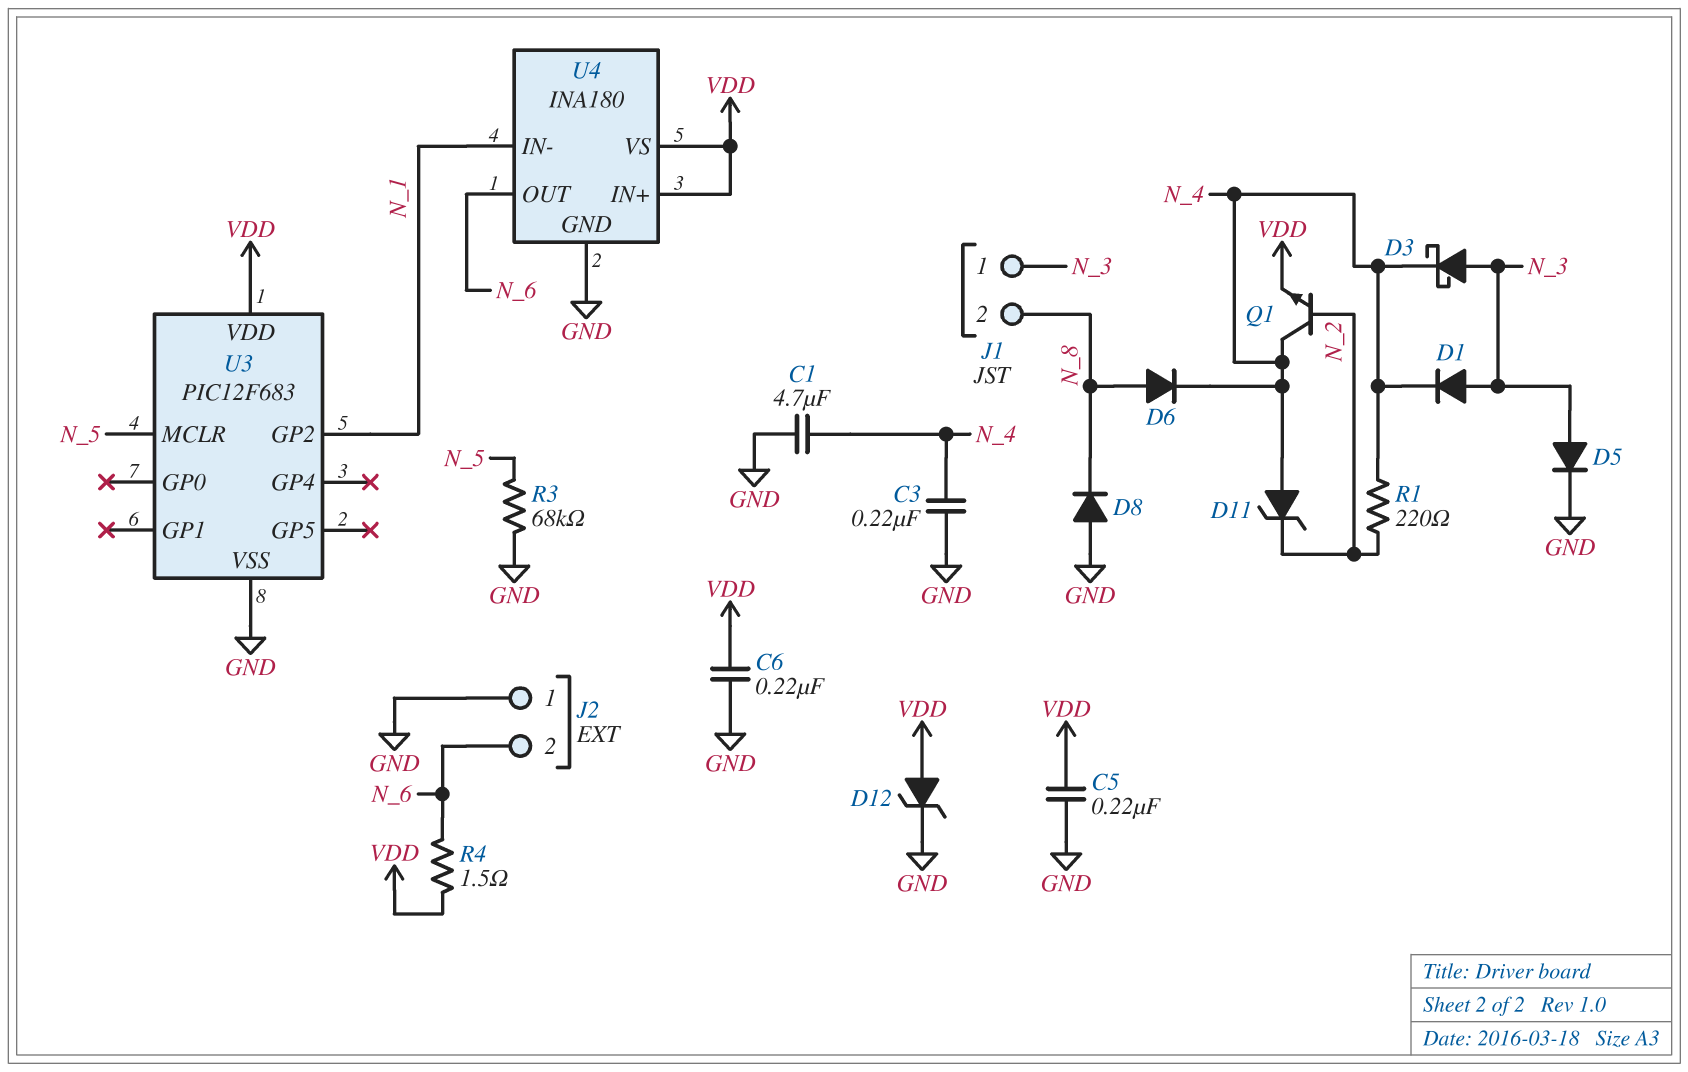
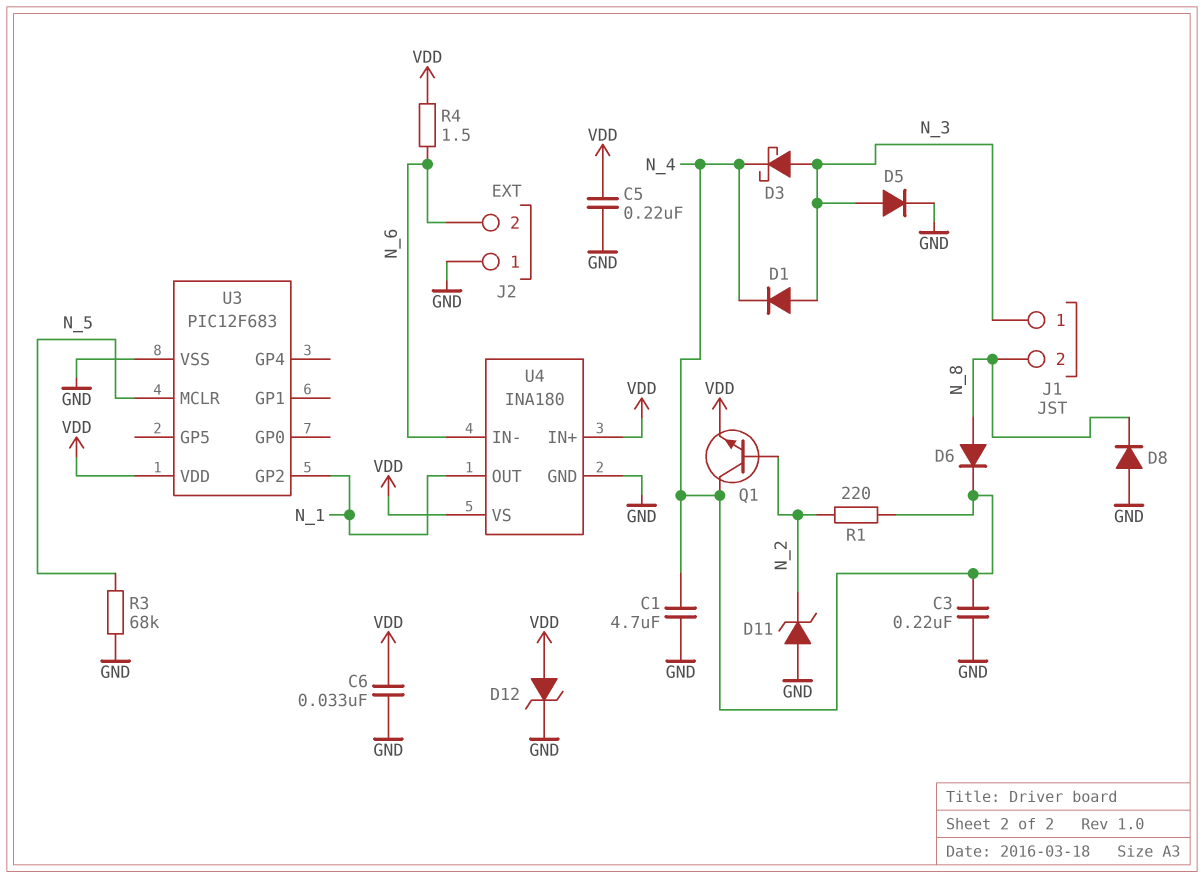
C6: 220nF (GND, VDD) -> 33nF (GND, VDD)
D11: zener (A N_4, K N_2) -> zener (A GND, K N_2)
U4 pin IN-: N_1 -> N_6
U4 pin OUT: N_6 -> N_1

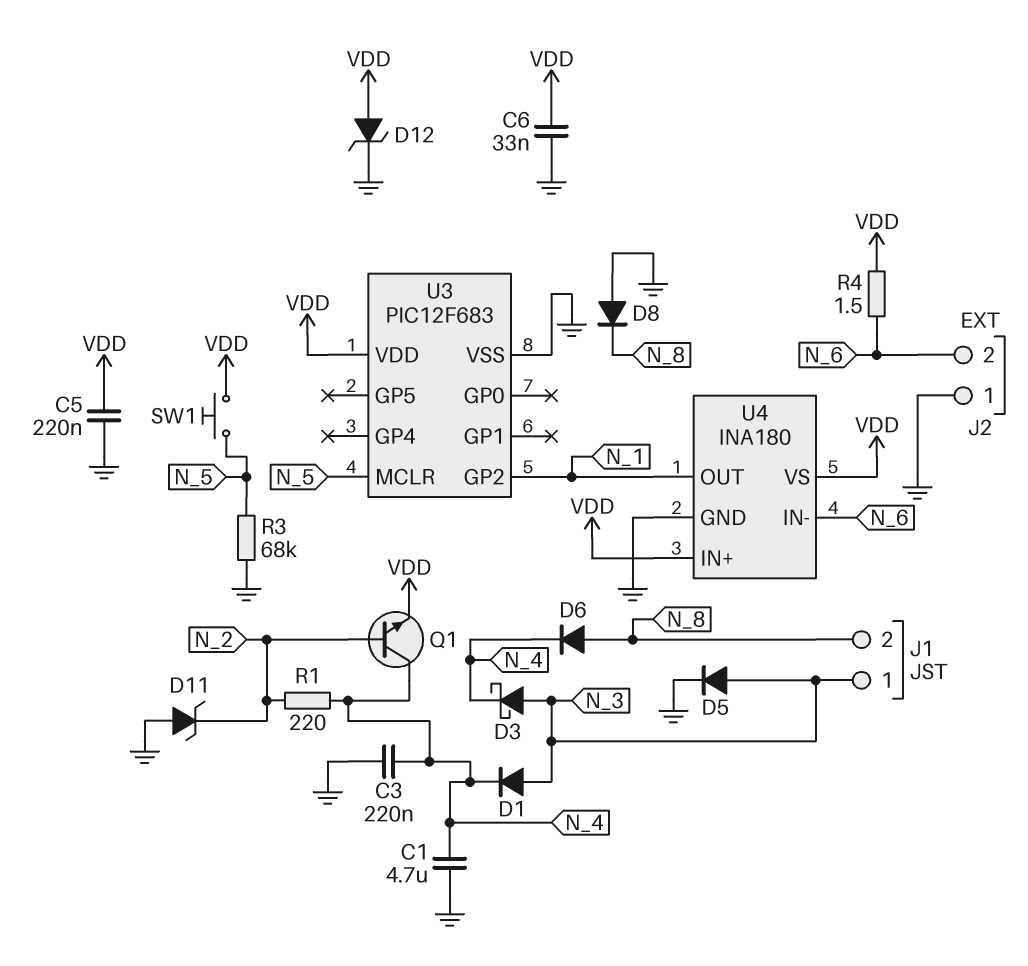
SW1: none -> button (N_5, VDD)

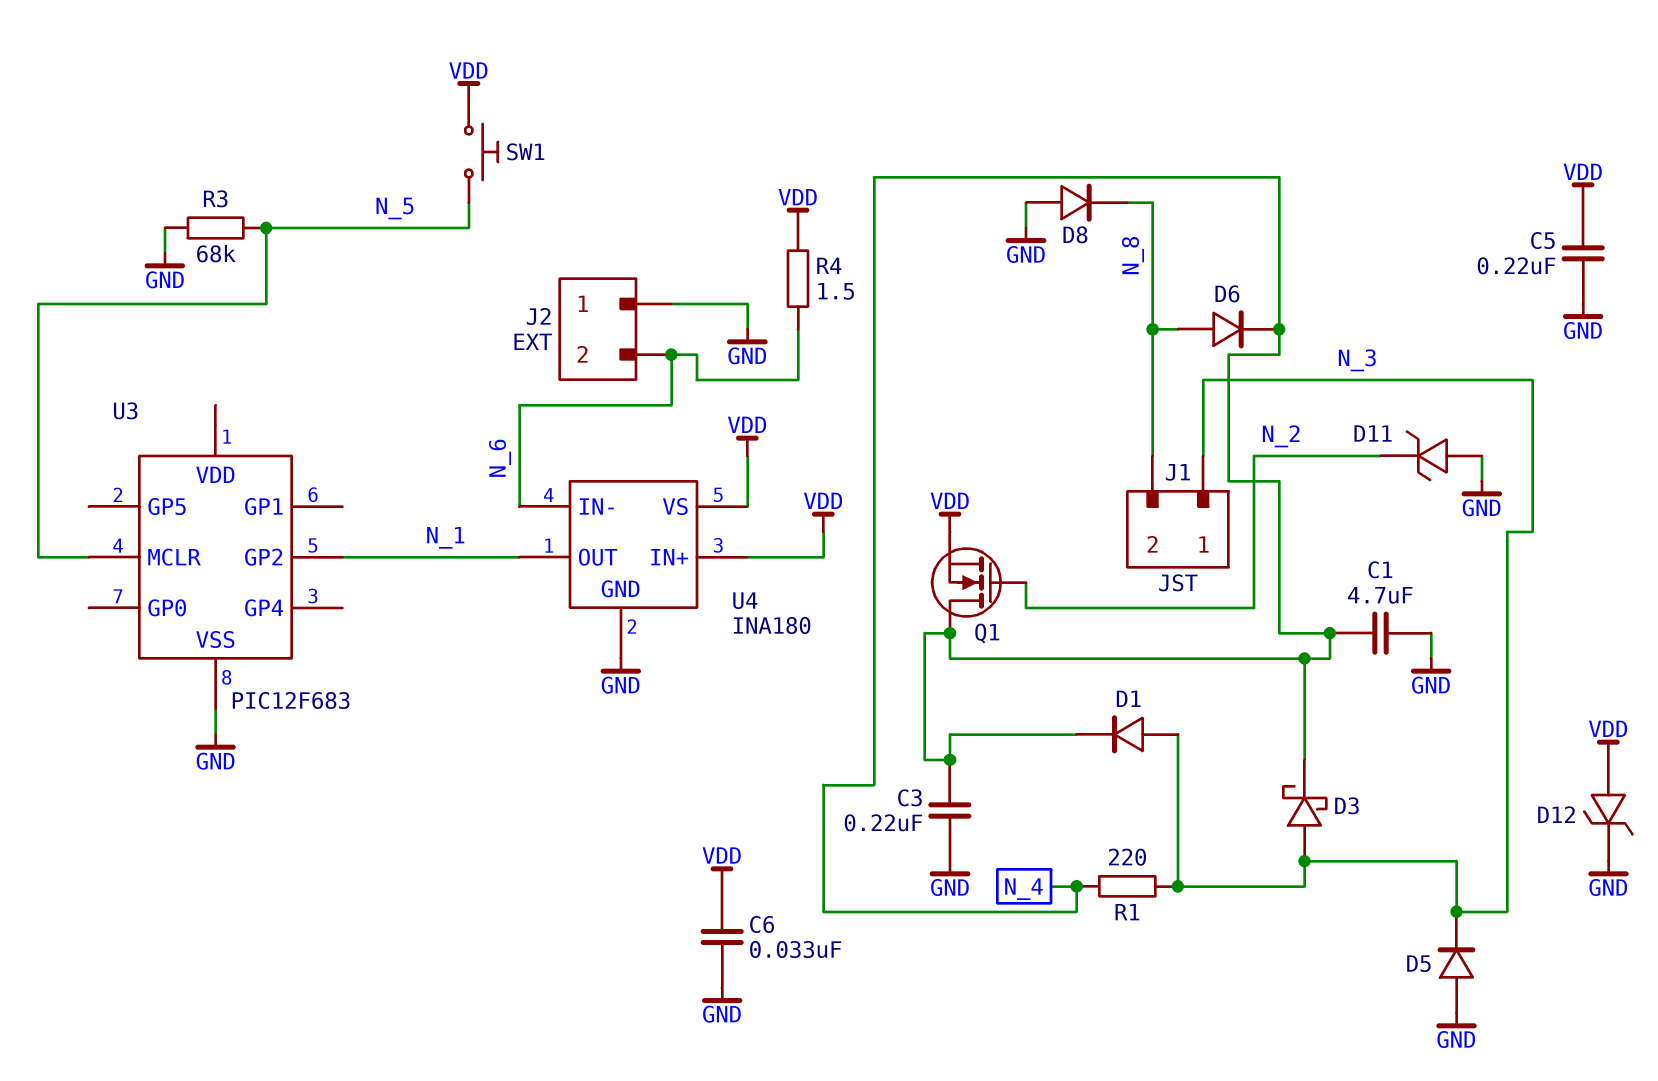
D5: diode (A N_3, K GND) -> diode (A GND, K N_3)
Q1: NPN (B N_2, C N_4, E VDD) -> NMOS (G N_2, D N_4, S VDD)
R1: 220 (N_2, N_4) -> 220 (N_3, N_4)
U3 pin VDD: VDD -> none

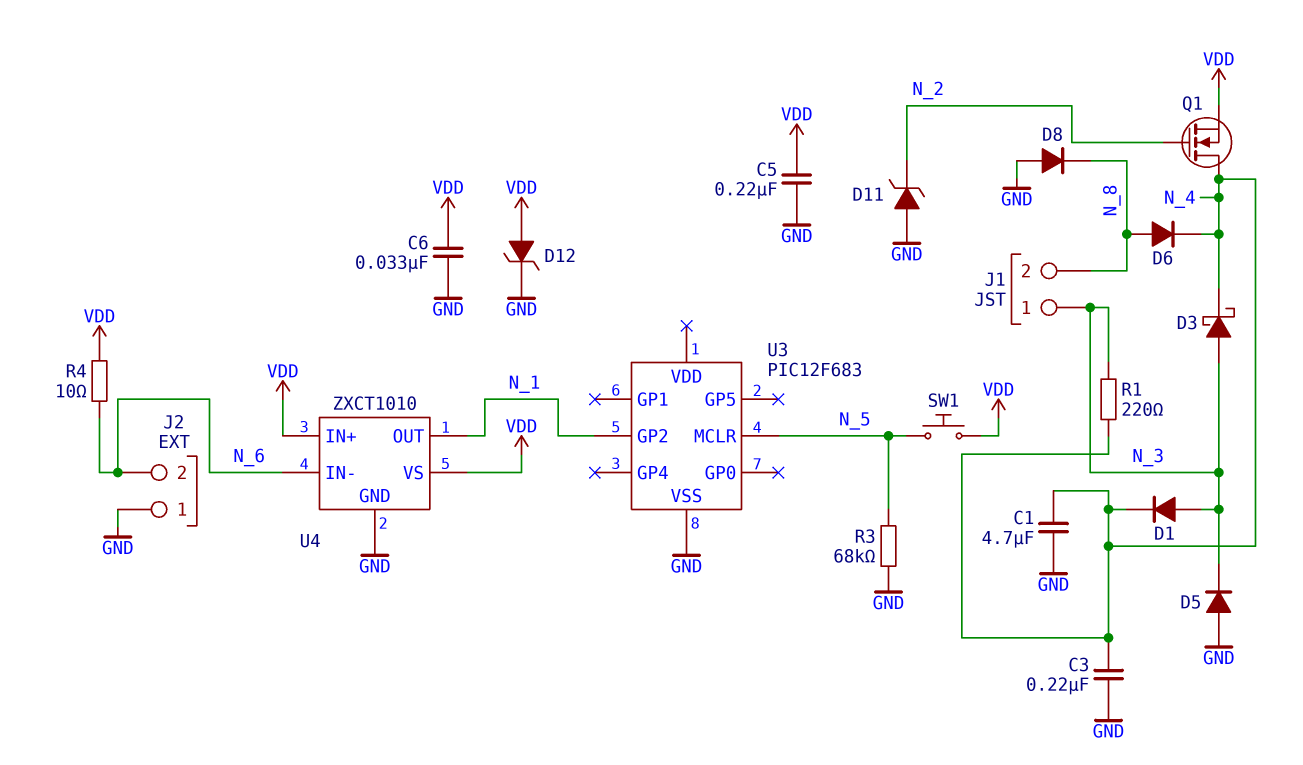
R4: 1.5 (N_6, VDD) -> 10 (N_6, VDD)
U4: INA180 -> ZXCT1010

